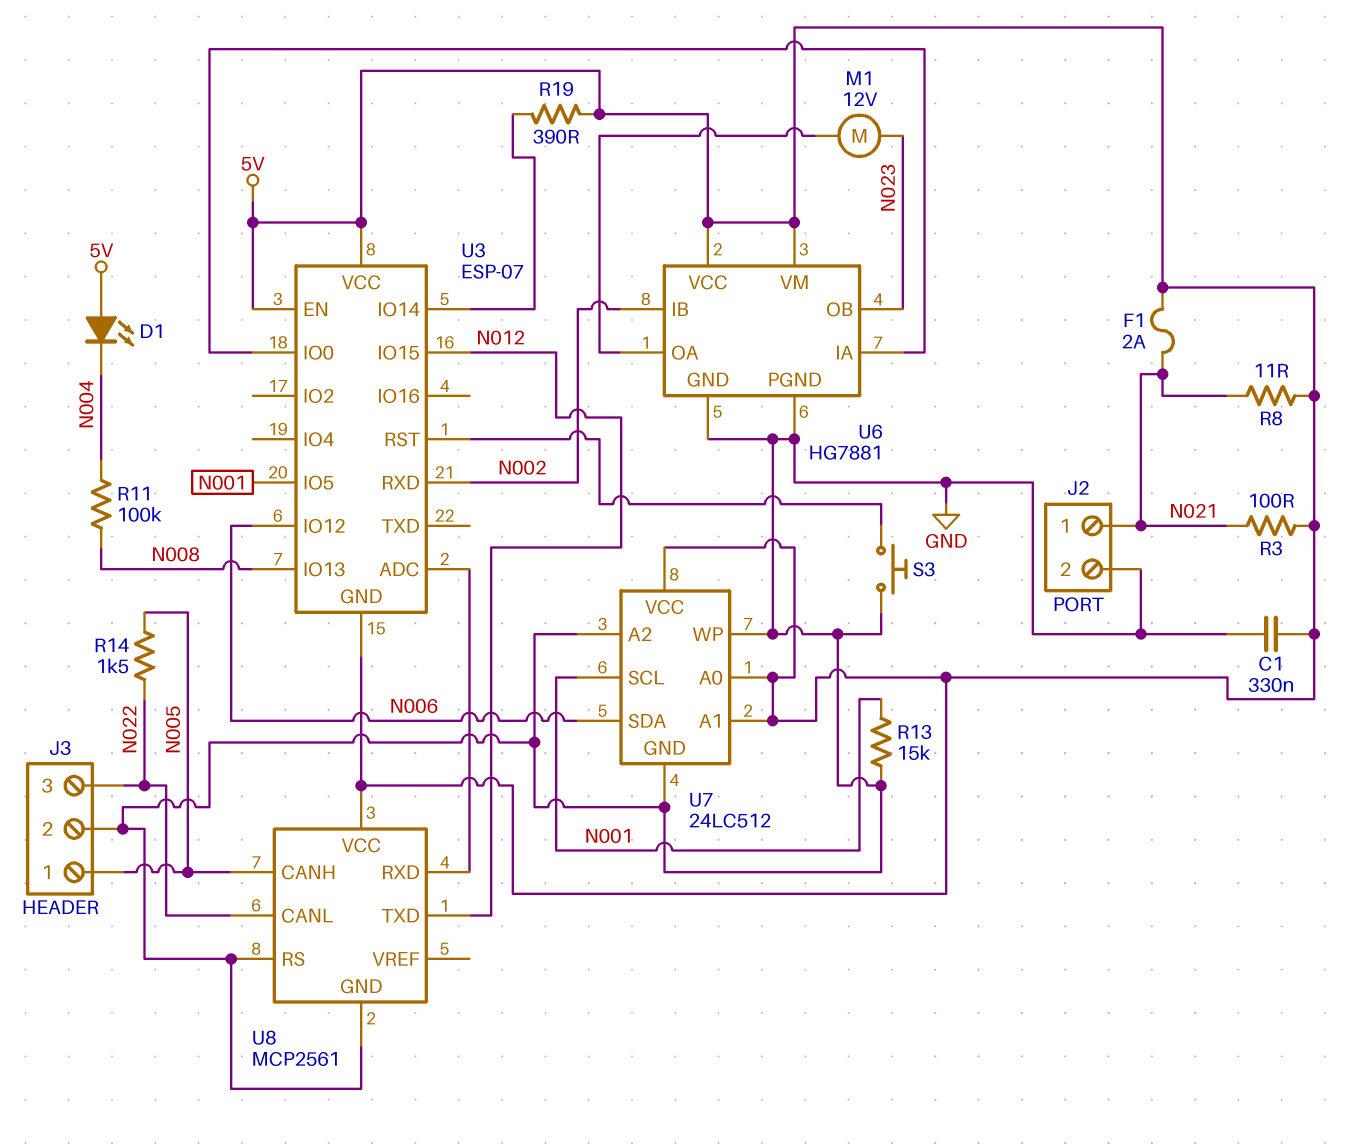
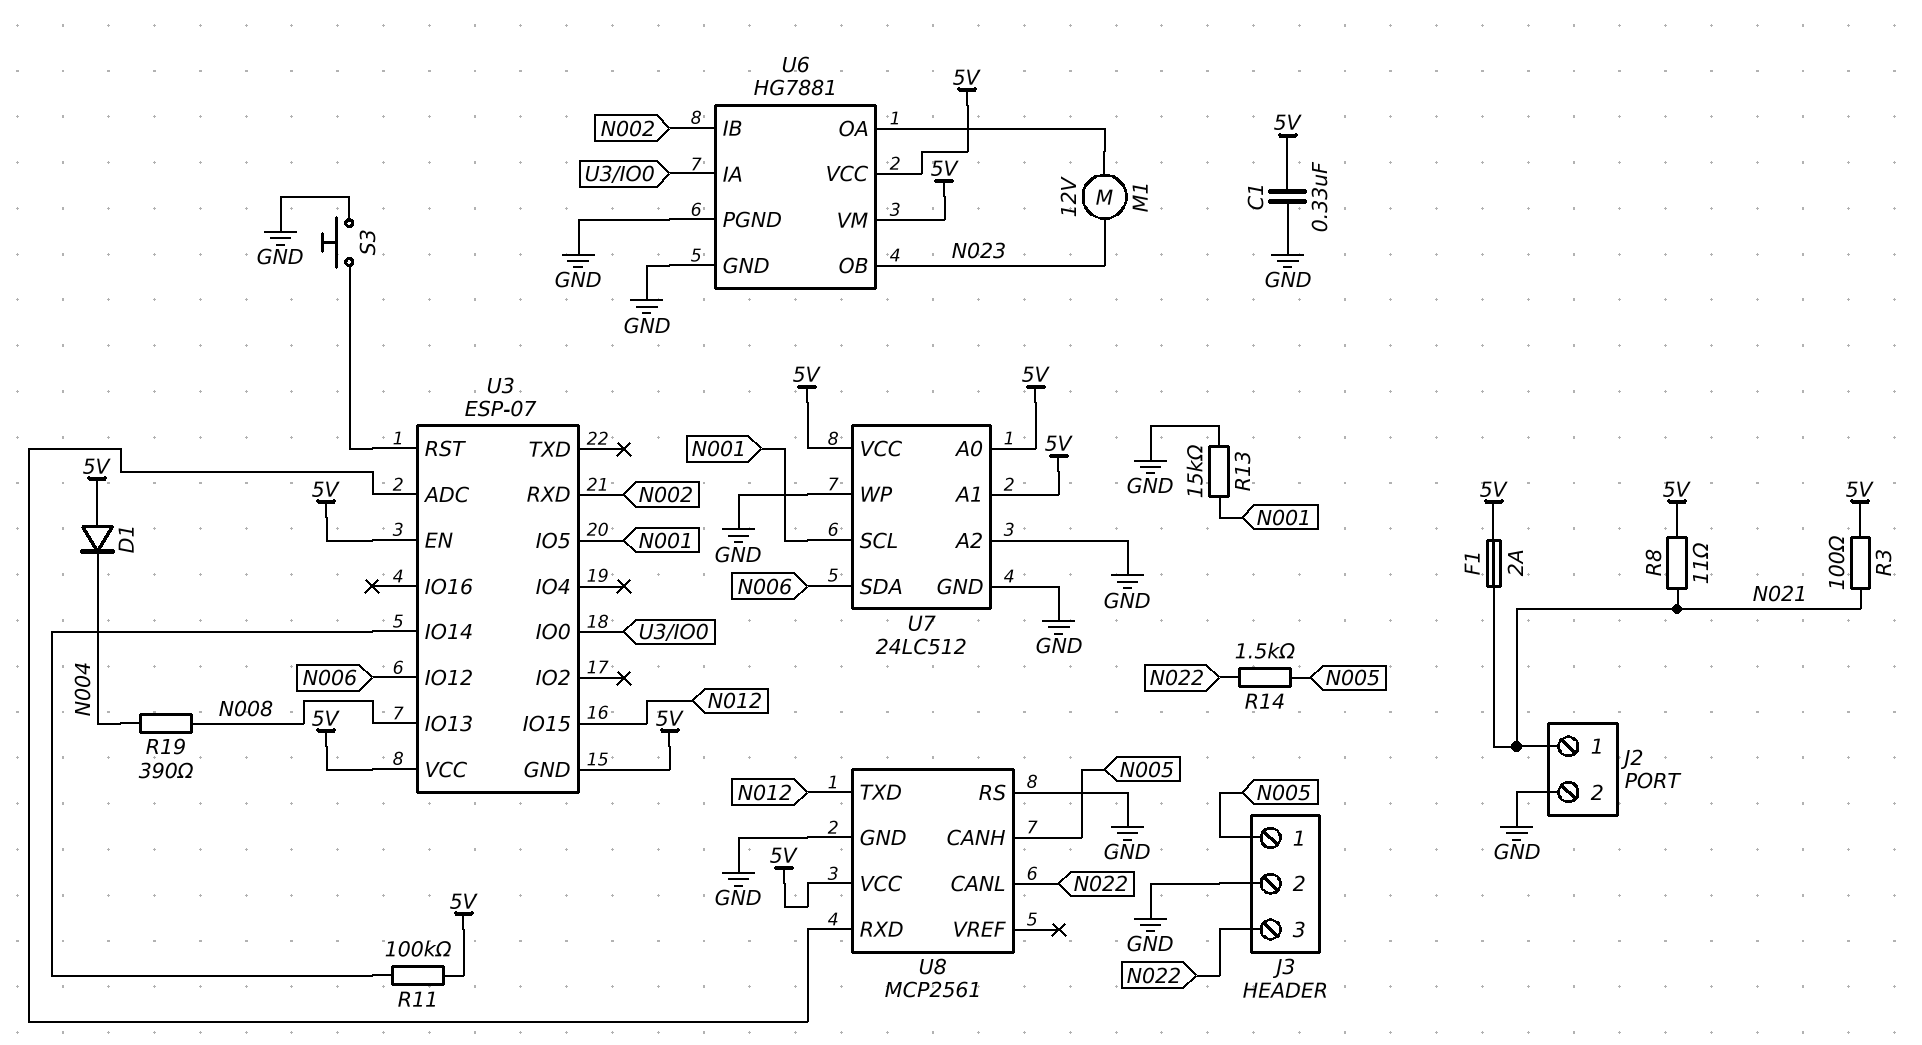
D1: LED (A 5V, K N004) -> diode (A 5V, K N004)
R11: 100k (N004, N008) -> 100k (5V, U3/IO14)
R19: 390 (5V, U3/IO14) -> 390 (N004, N008)

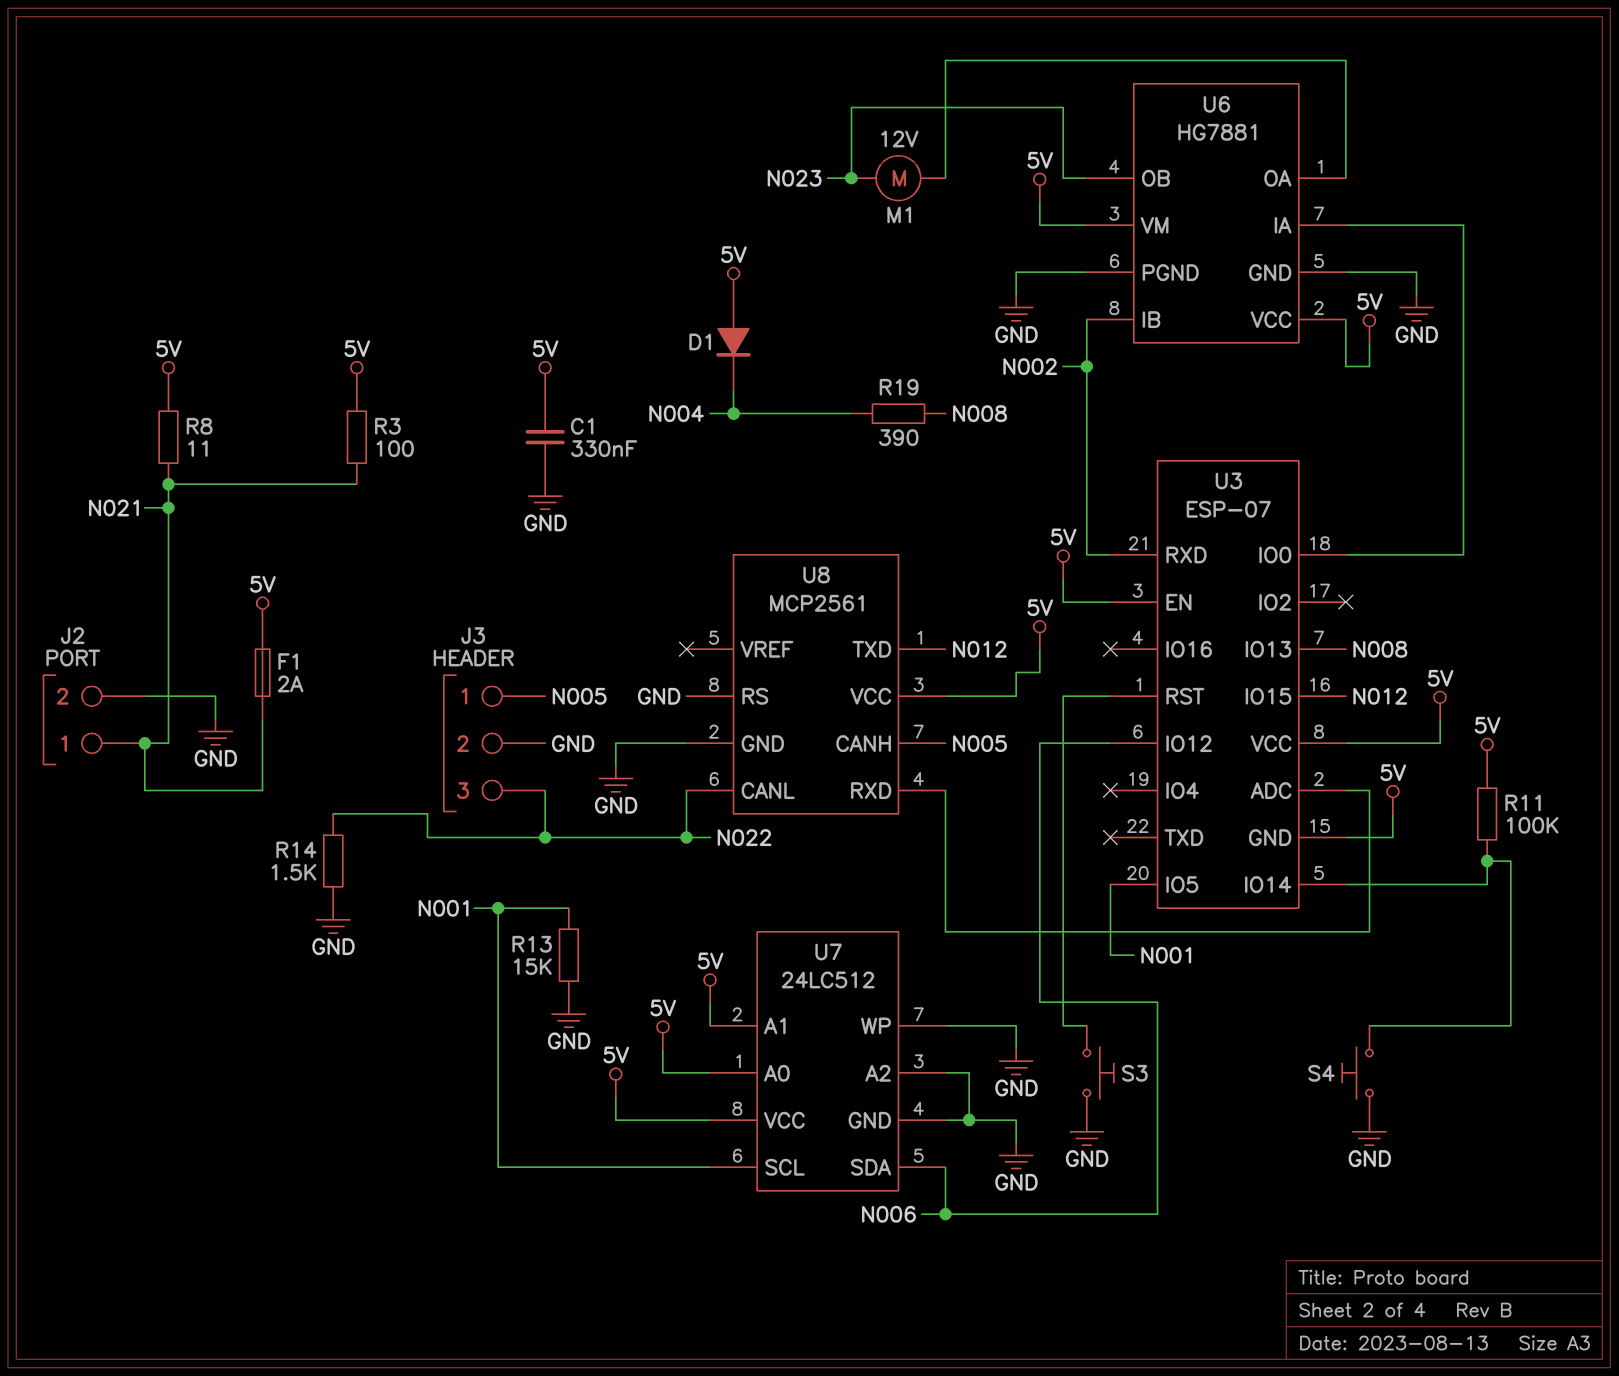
R14: 1.5k (N005, N022) -> 1.5k (GND, N022)
S4: none -> button (GND, U3/IO14)

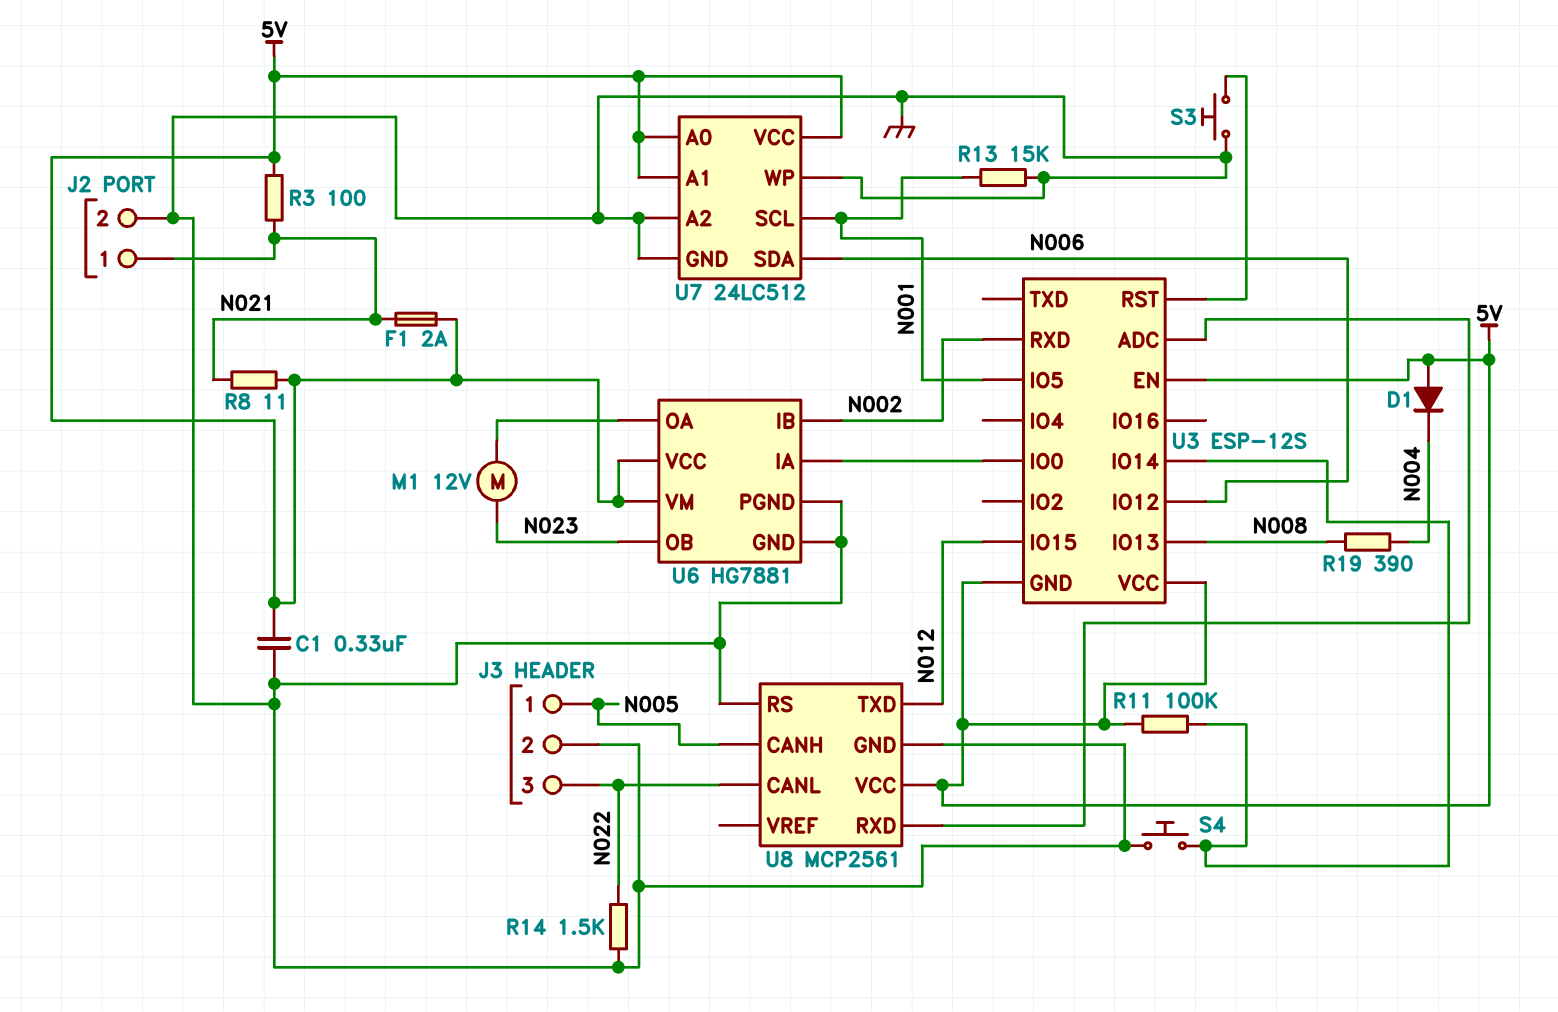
U3: ESP-07 -> ESP-12S

